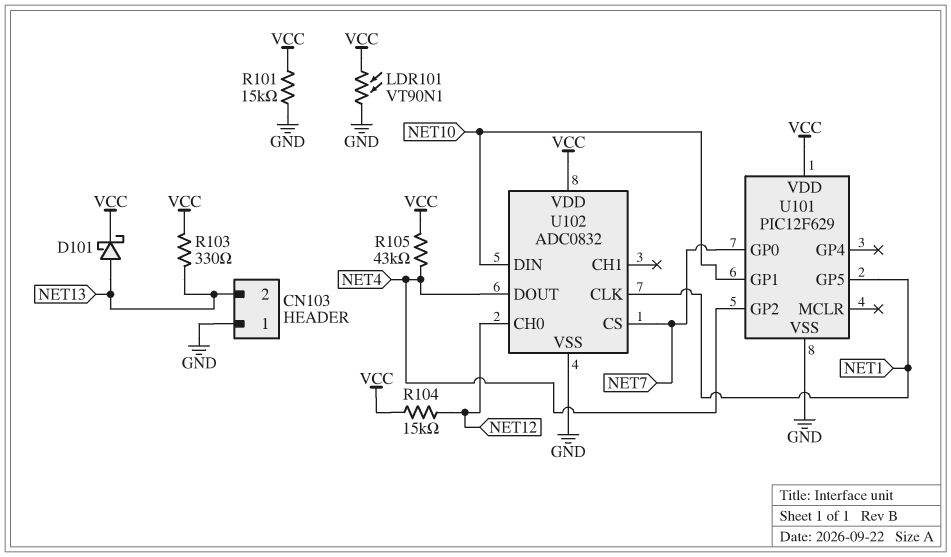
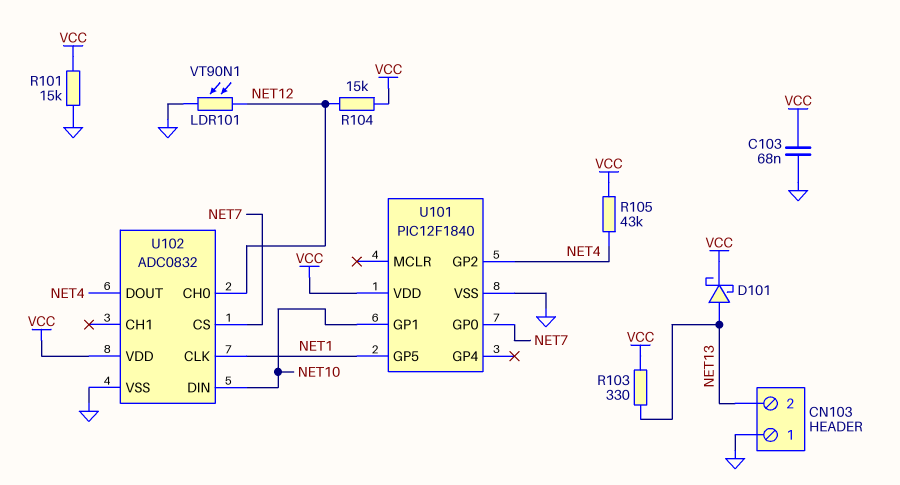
C103: none -> 68nF (GND, VCC)
LDR101: VT90N1 (GND, VCC) -> VT90N1 (GND, NET12)
U101: PIC12F629 -> PIC12F1840

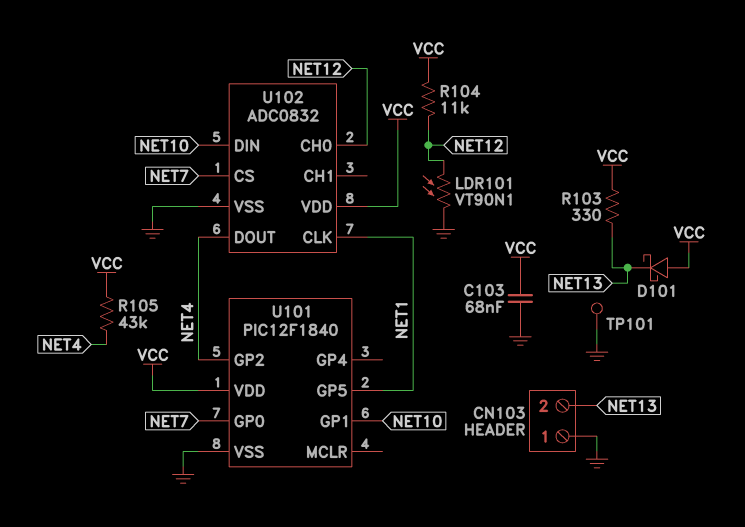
D101: schottky (A NET13, K VCC) -> schottky (A VCC, K NET13)
R101: 15k (GND, VCC) -> none
R104: 15k (NET12, VCC) -> 11k (NET12, VCC)
TP101: none -> test point (GND)

